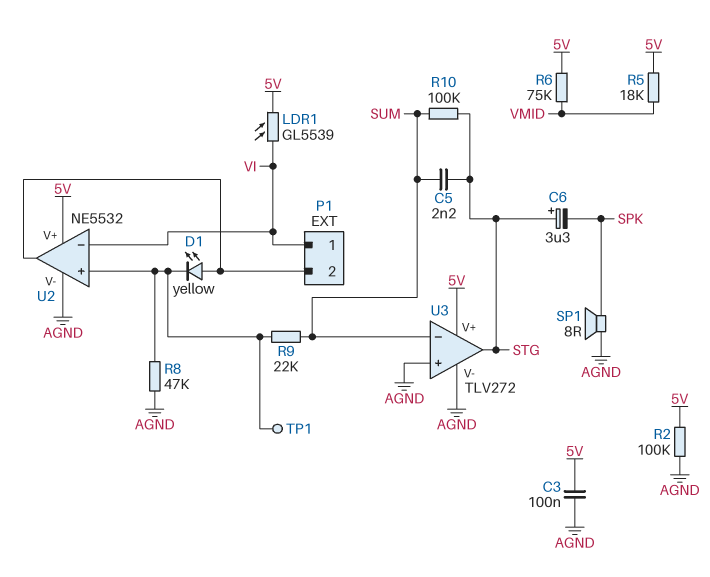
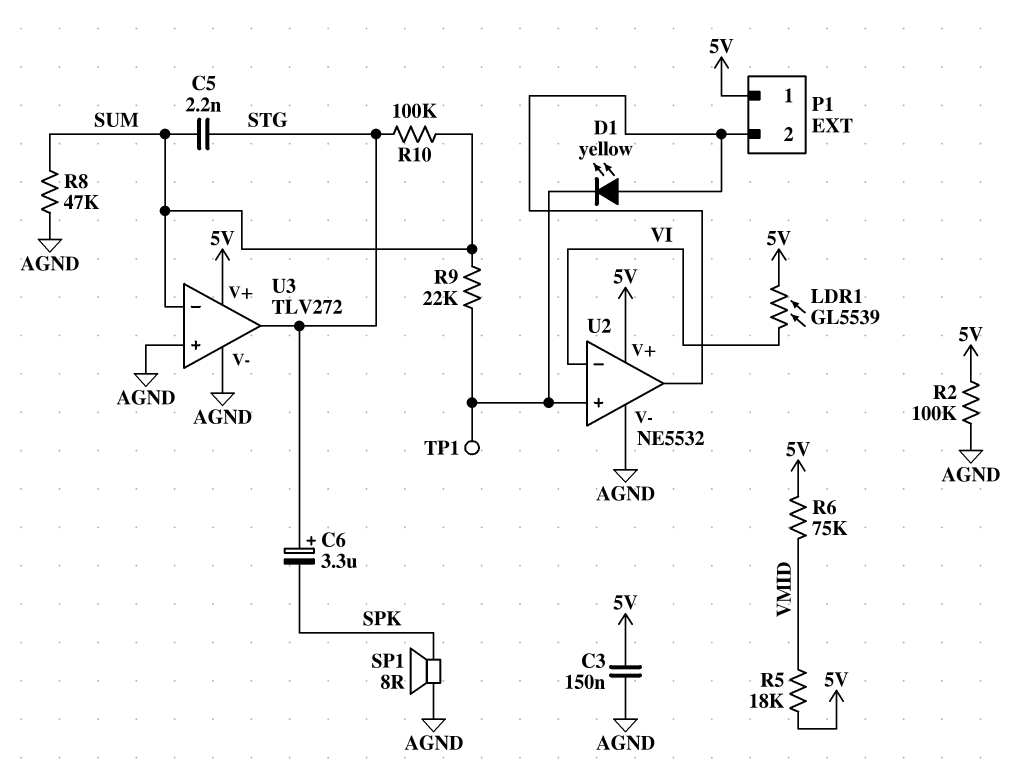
C3: 100nF (5V, AGND) -> 150nF (5V, AGND)
P1 pin 1: VI -> 5V
R8: 47k (AGND, U2/in+) -> 47k (AGND, SUM)

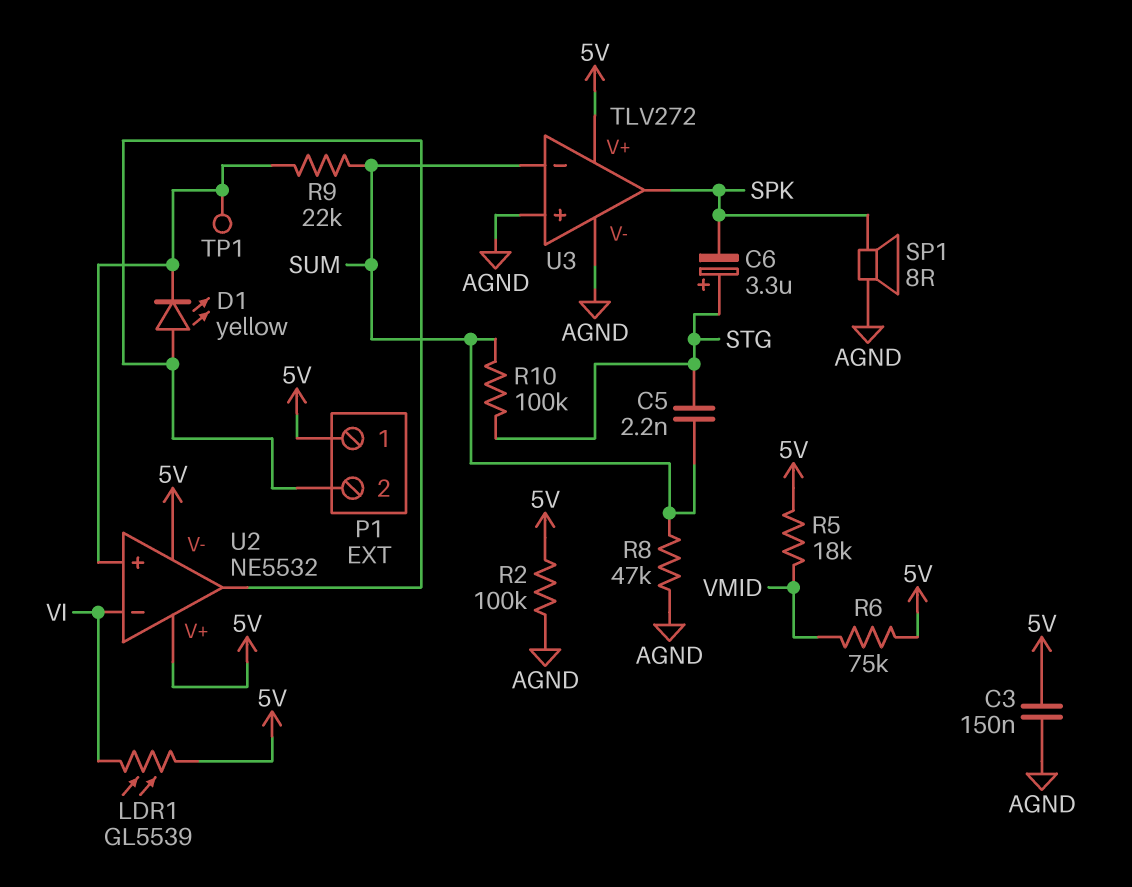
U2 pin V-: AGND -> 5V
U3 pin out: STG -> SPK

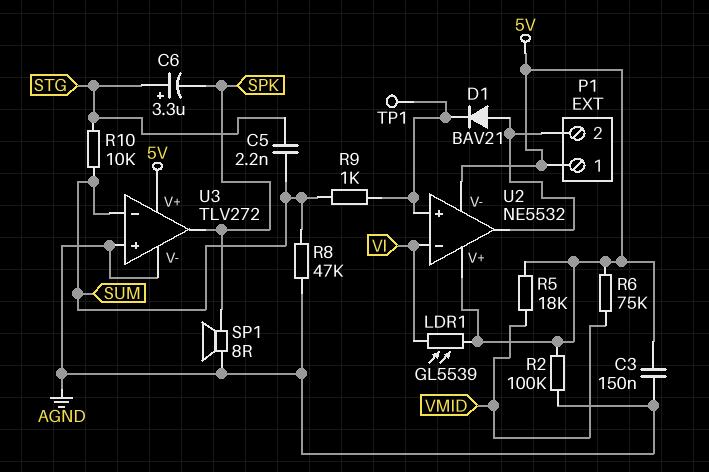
D1: LED yellow (A P1/2, K U2/in+) -> diode BAV21 (A P1/2, K U2/in+)
R9: 22k (SUM, U2/in+) -> 1k (SUM, U2/in+)
R10: 100k (STG, SUM) -> 10k (STG, SUM)

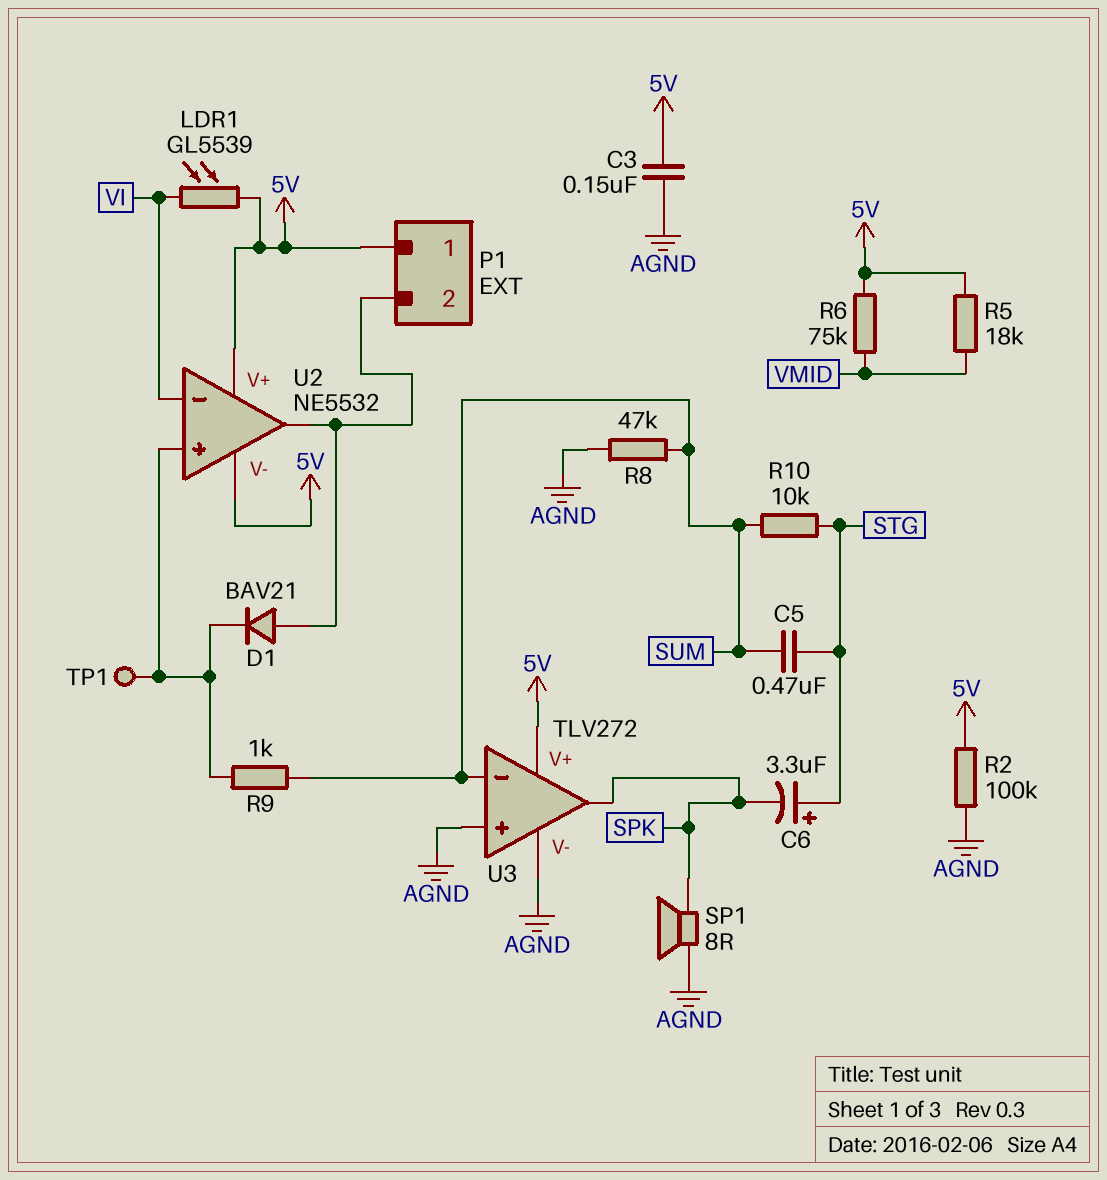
C5: 2.2nF (STG, SUM) -> 470nF (STG, SUM)

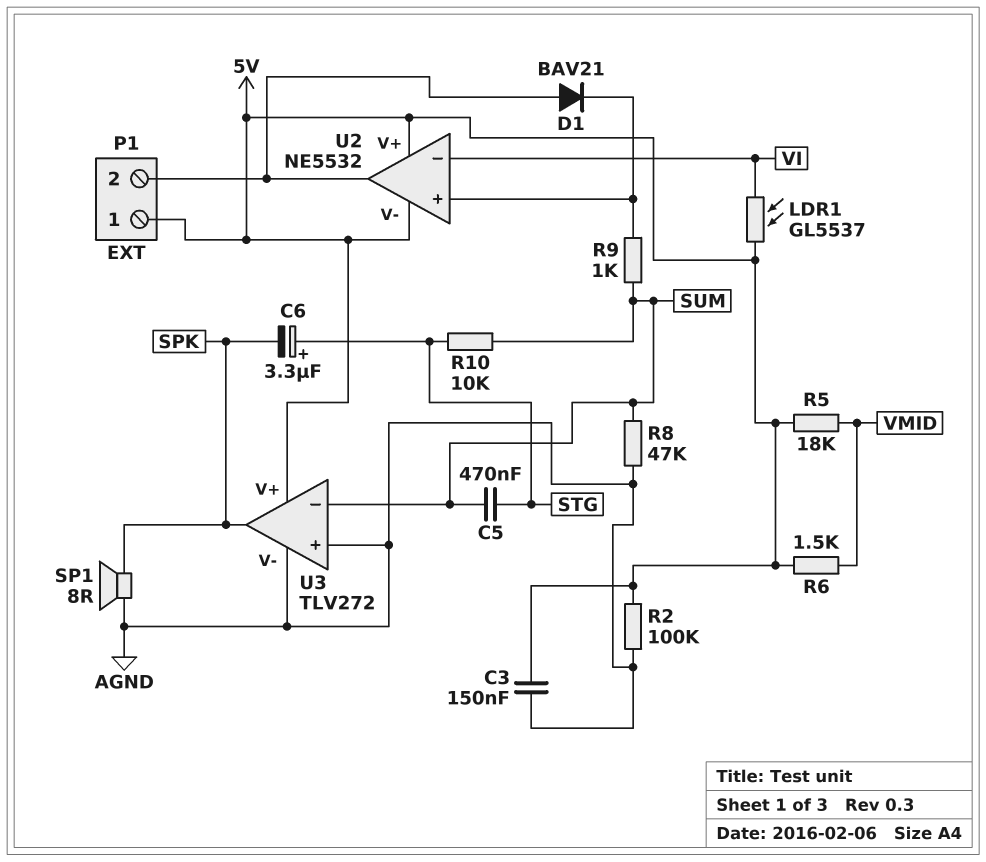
LDR1: GL5539 (5V, VI) -> GL5537 (5V, VI)
R6: 75k (5V, VMID) -> 1.5k (5V, VMID)
TP1: test point (U2/in+) -> none

